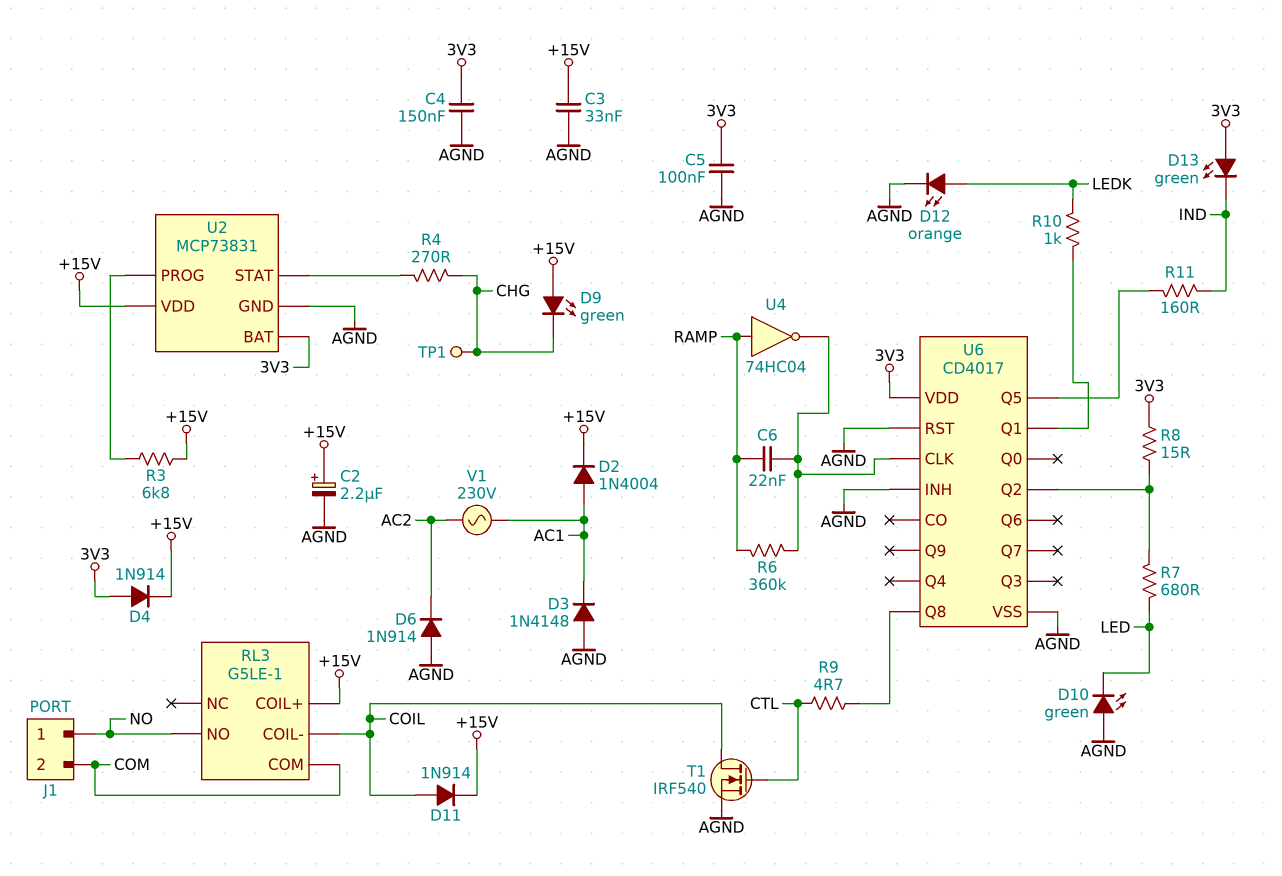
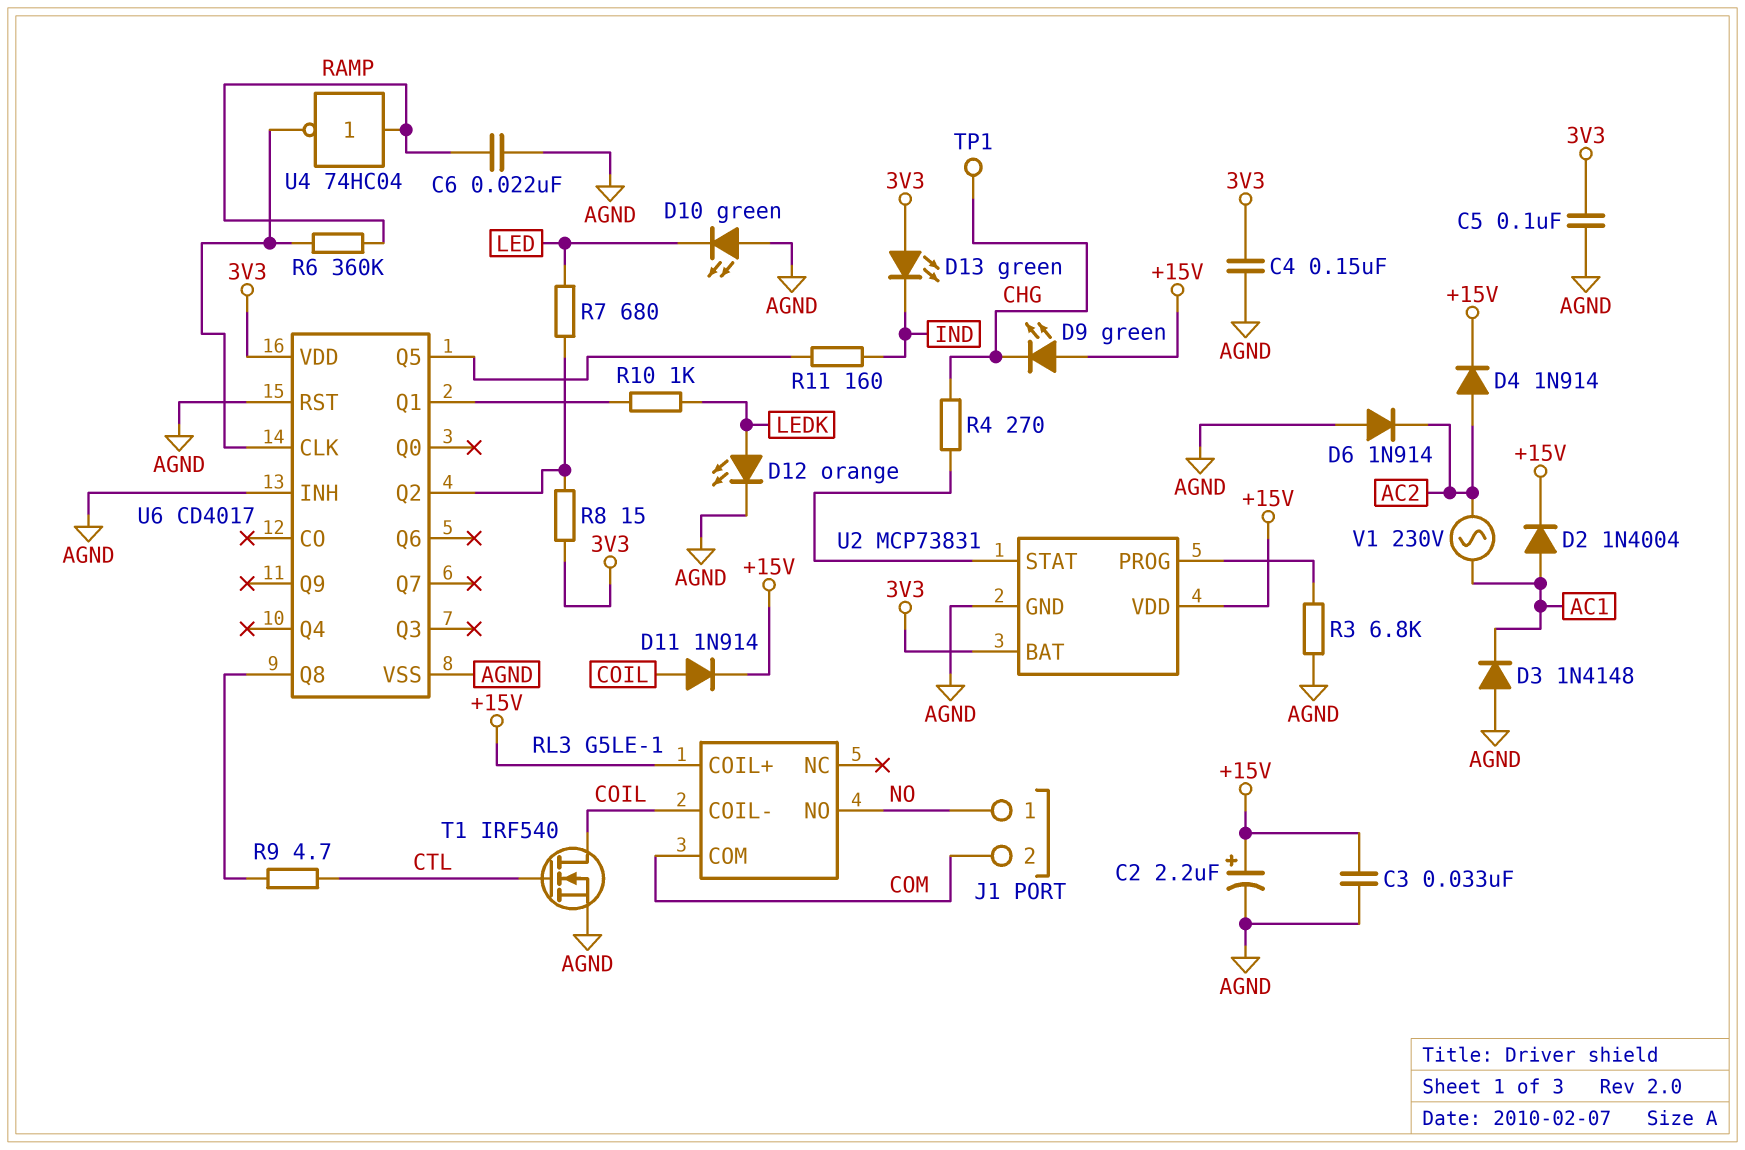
C6: 22nF (RAMP, U6/CLK) -> 22nF (AGND, RAMP)
D4: diode 1N914 (A 3V3, K +15V) -> diode 1N914 (A AC2, K +15V)
R3: 6.8k (+15V, U2/PROG) -> 6.8k (AGND, U2/PROG)

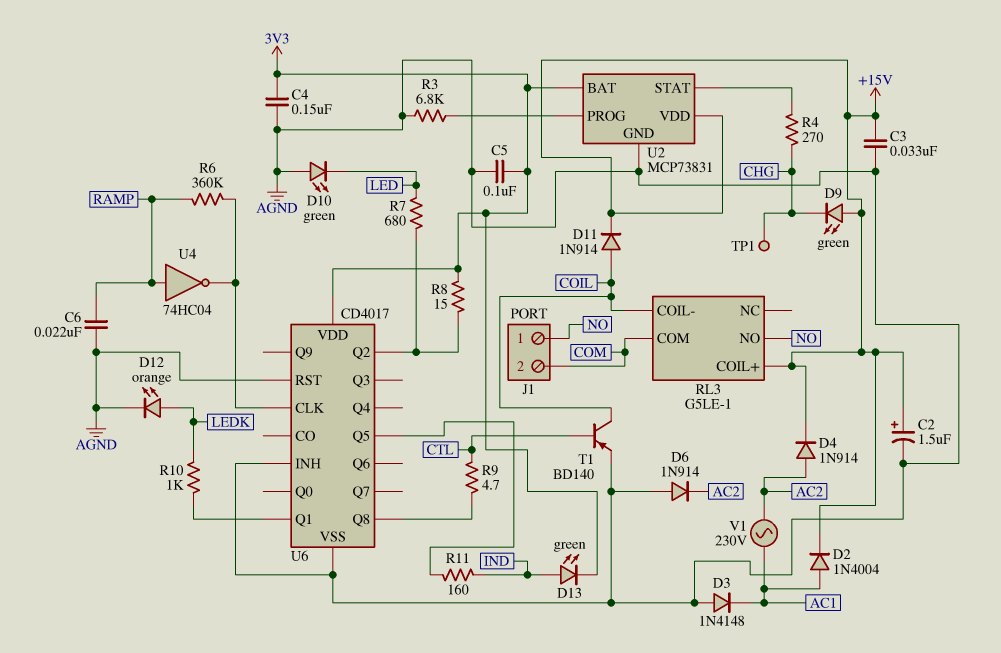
C2: 2.2uF (plus +15V, minus AGND) -> 1.5uF (plus +15V, minus AGND)
D13: LED green (A 3V3, K IND) -> LED green (A IND, K 3V3)
T1: NMOS IRF540 (G CTL, D COIL, S AGND) -> PNP BD140 (B CTL, C COIL, E AGND)

